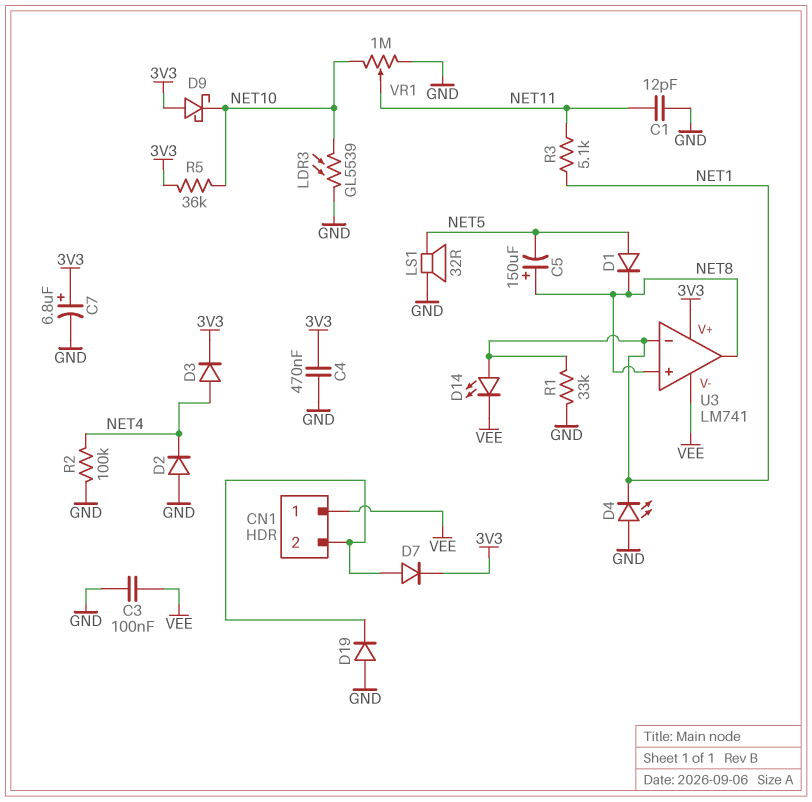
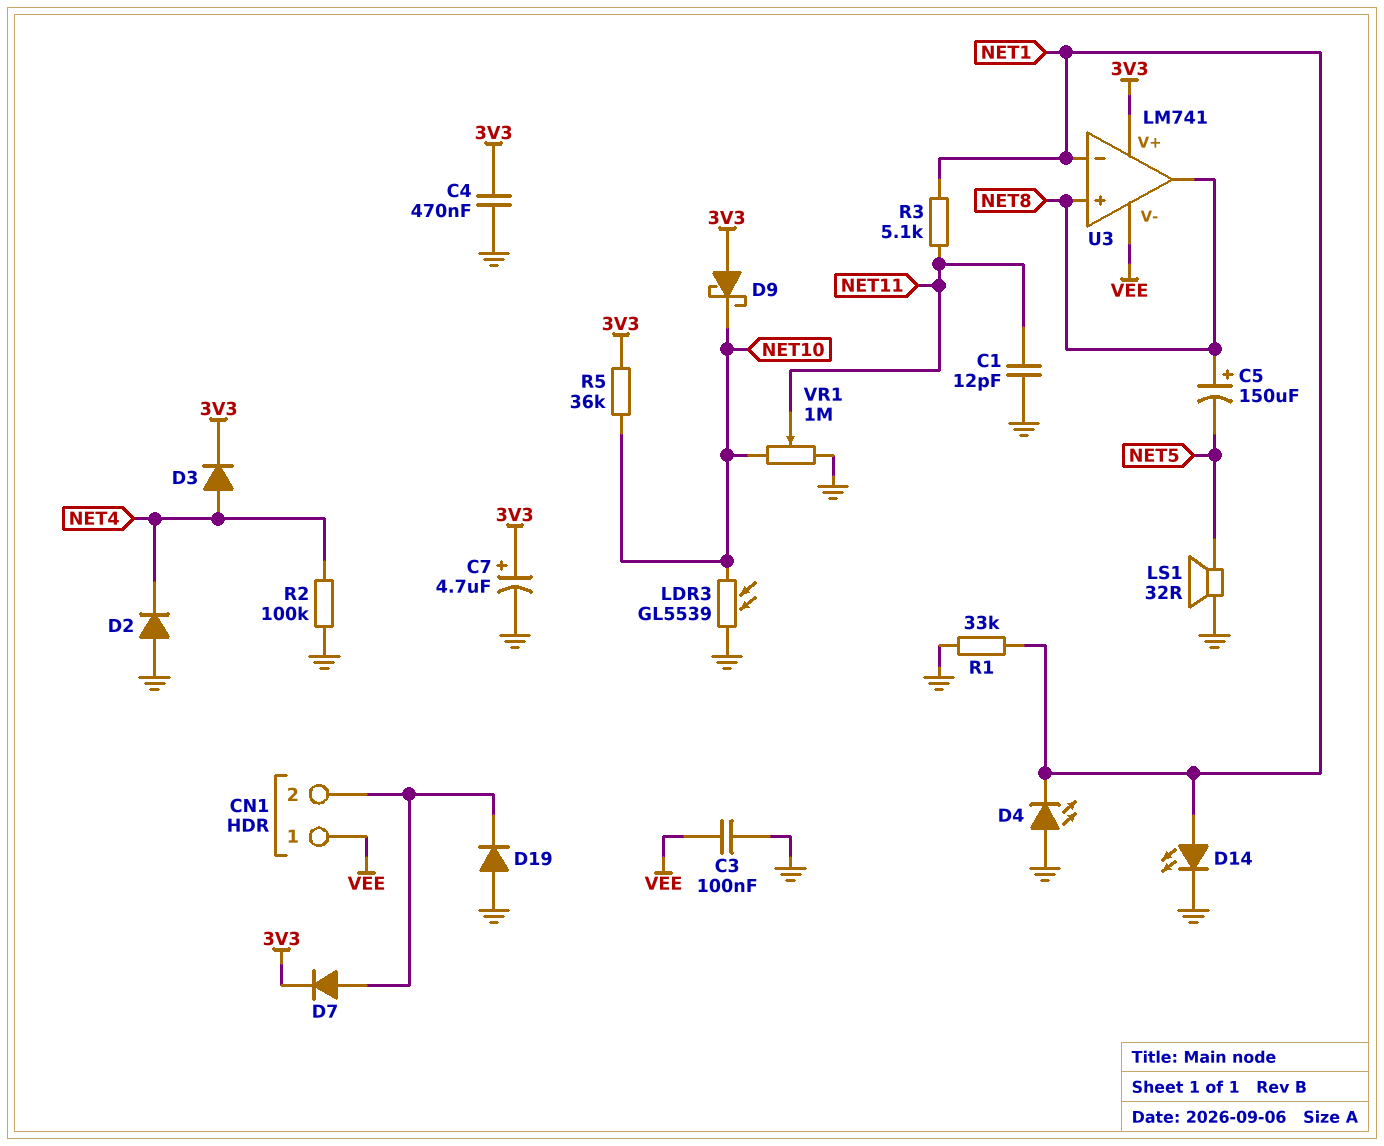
C7: 6.8uF (plus 3V3, minus GND) -> 4.7uF (plus 3V3, minus GND)
D1: diode (A NET5, K NET8) -> none
D14: LED (A NET1, K VEE) -> LED (A NET1, K GND)

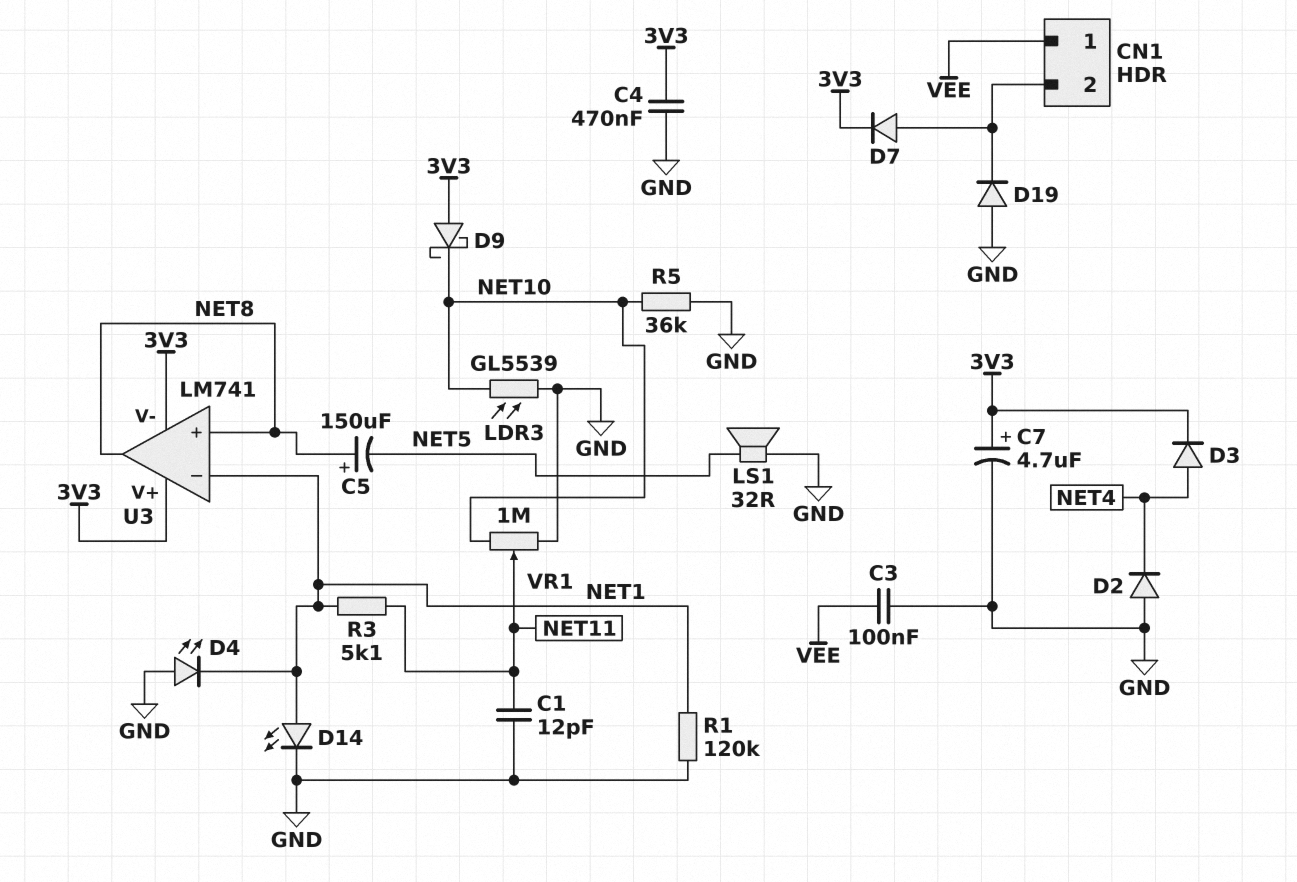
R1: 33k (GND, NET1) -> 120k (GND, NET1)
R2: 100k (GND, NET4) -> none
R5: 36k (3V3, NET10) -> 36k (GND, NET10)
U3 pin V-: VEE -> 3V3

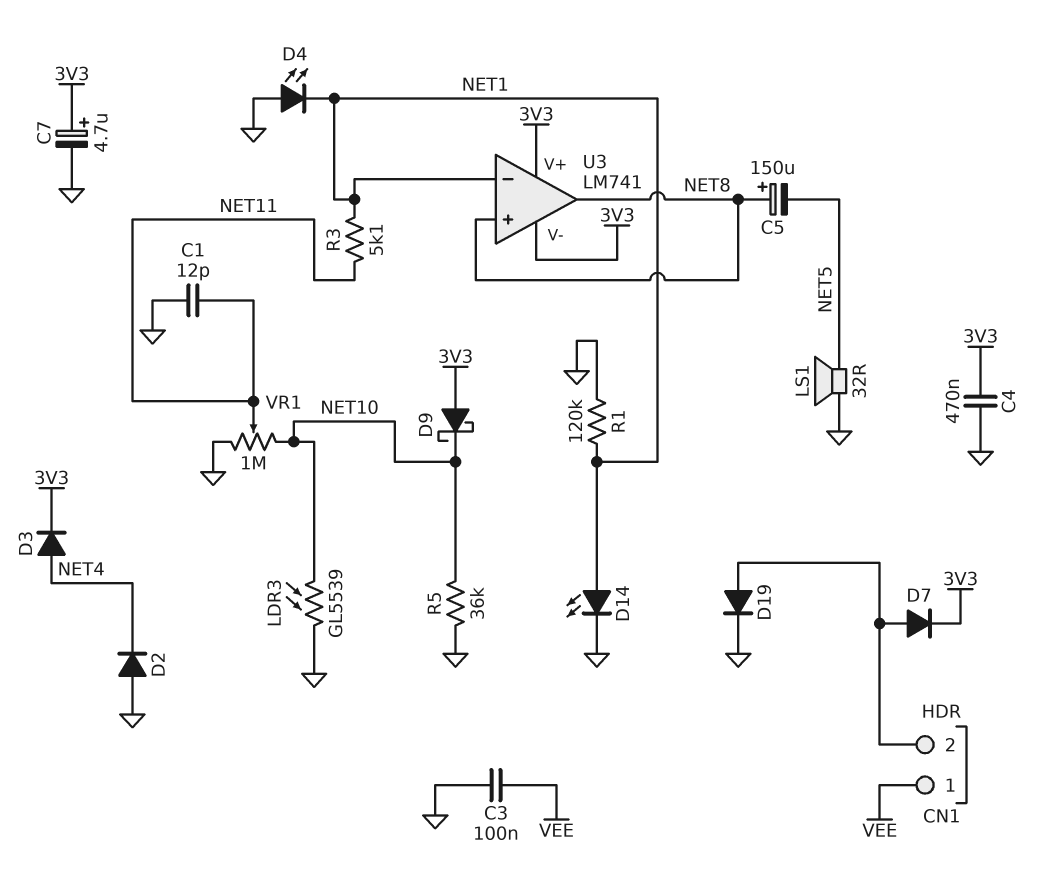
D19: diode (A GND, K CN1/2) -> diode (A CN1/2, K GND)

